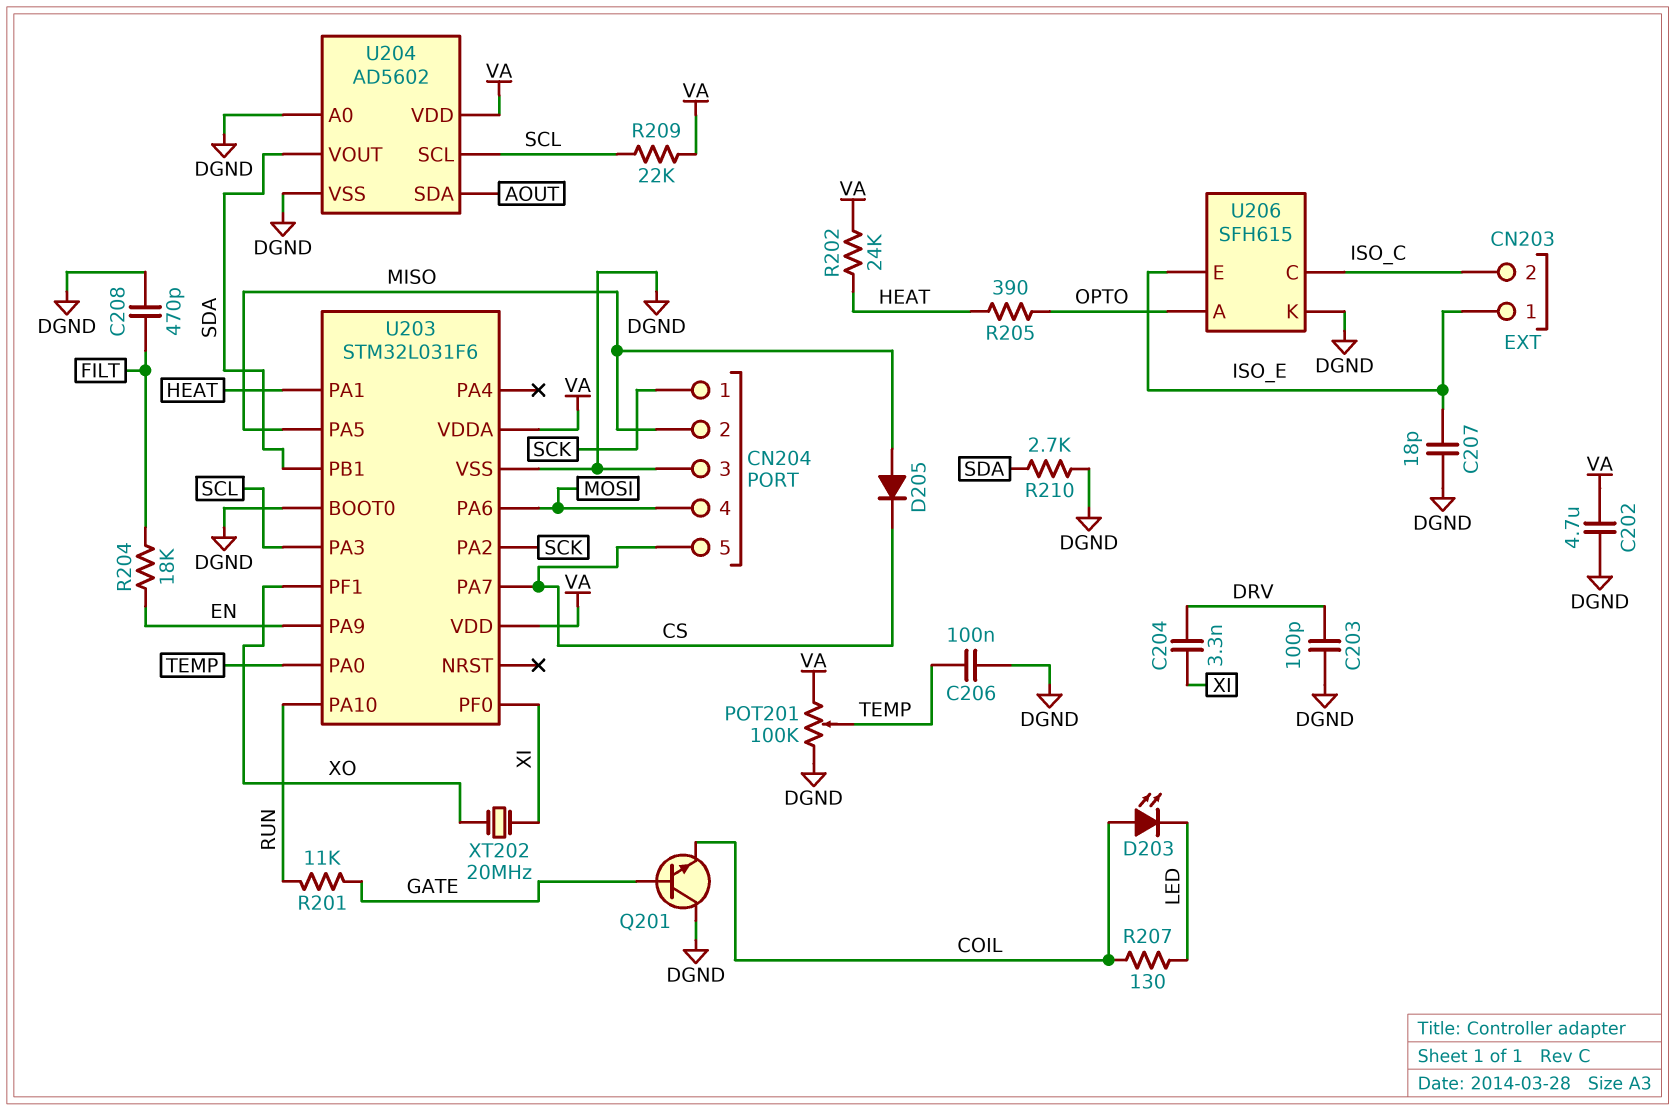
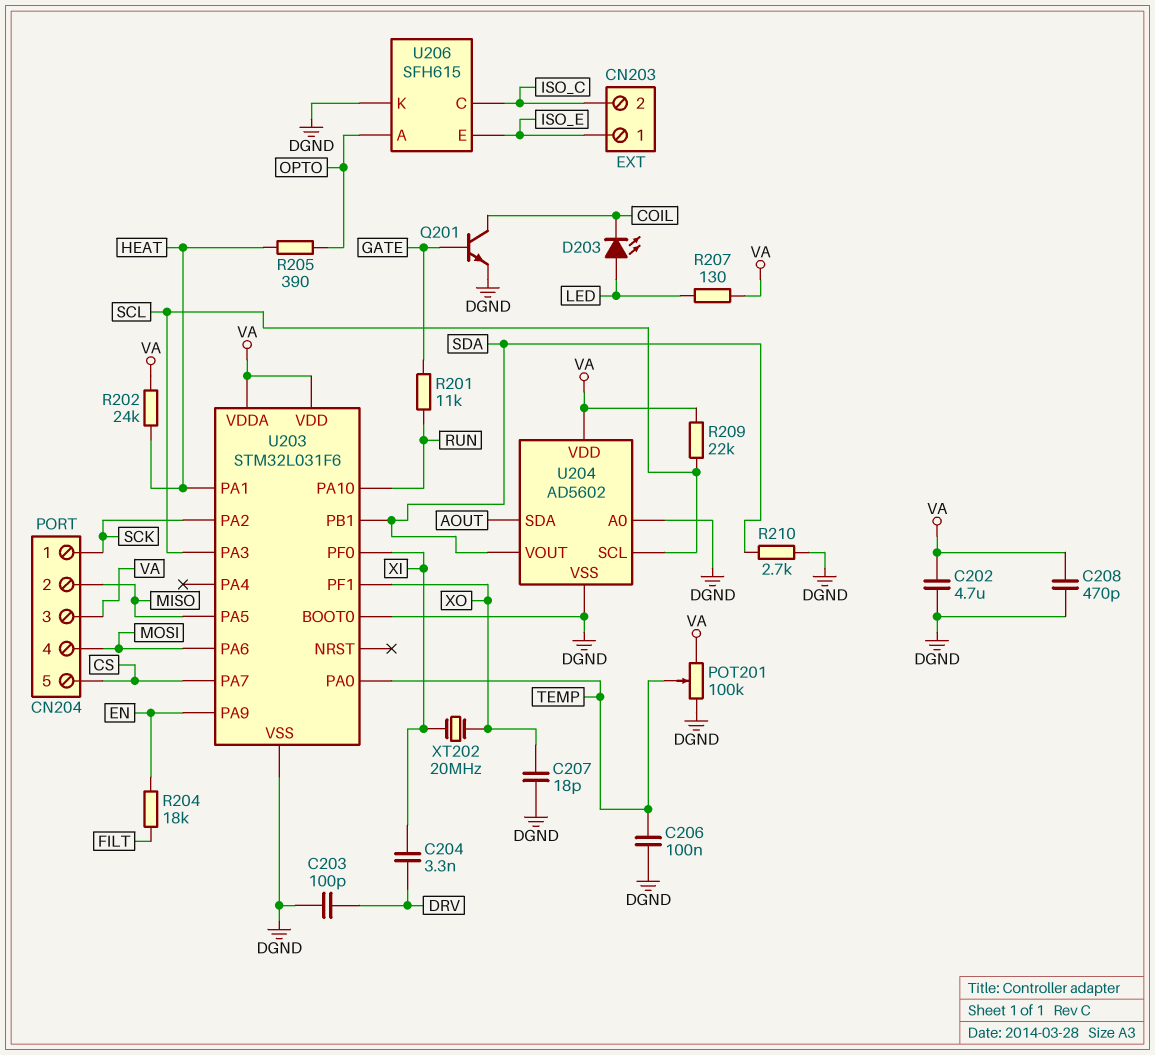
C207: 18pF (DGND, ISO_E) -> 18pF (DGND, XO)
C208: 470pF (DGND, FILT) -> 470pF (DGND, VA)
CN204 pin 3: DGND -> VA
D203: LED (A COIL, K LED) -> LED (A LED, K COIL)
D205: diode (A MISO, K CS) -> none
Q201: NPN (B GATE, C DGND, E COIL) -> NPN (B GATE, C COIL, E DGND)
R207: 130 (COIL, LED) -> 130 (LED, VA)

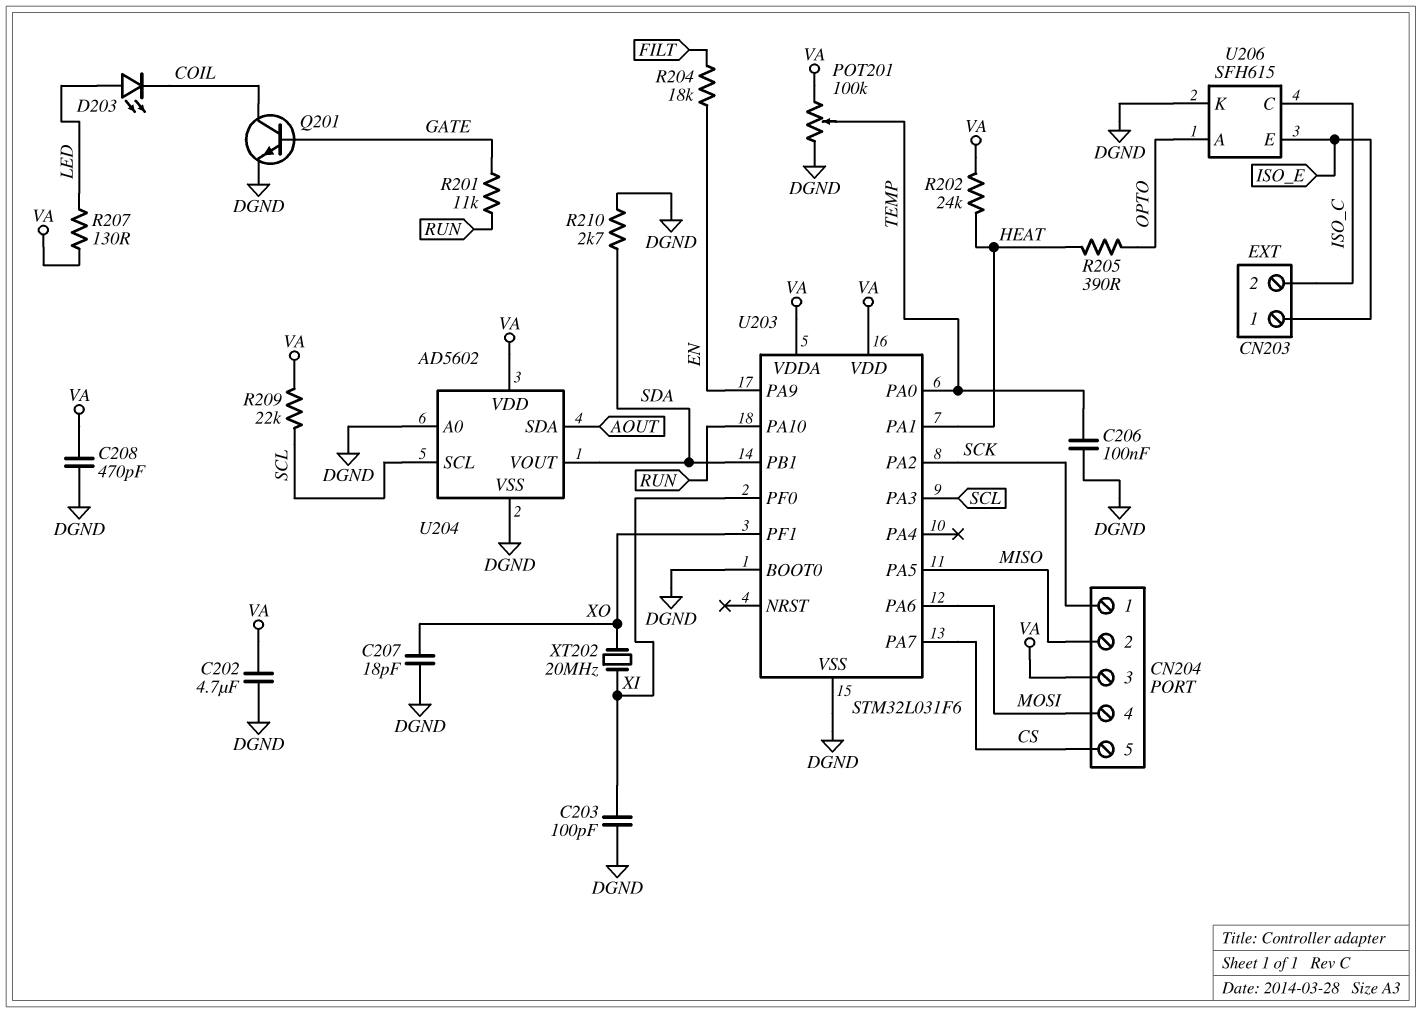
C203: 100pF (DGND, DRV) -> 100pF (DGND, XI)
C204: 3.3nF (DRV, XI) -> none

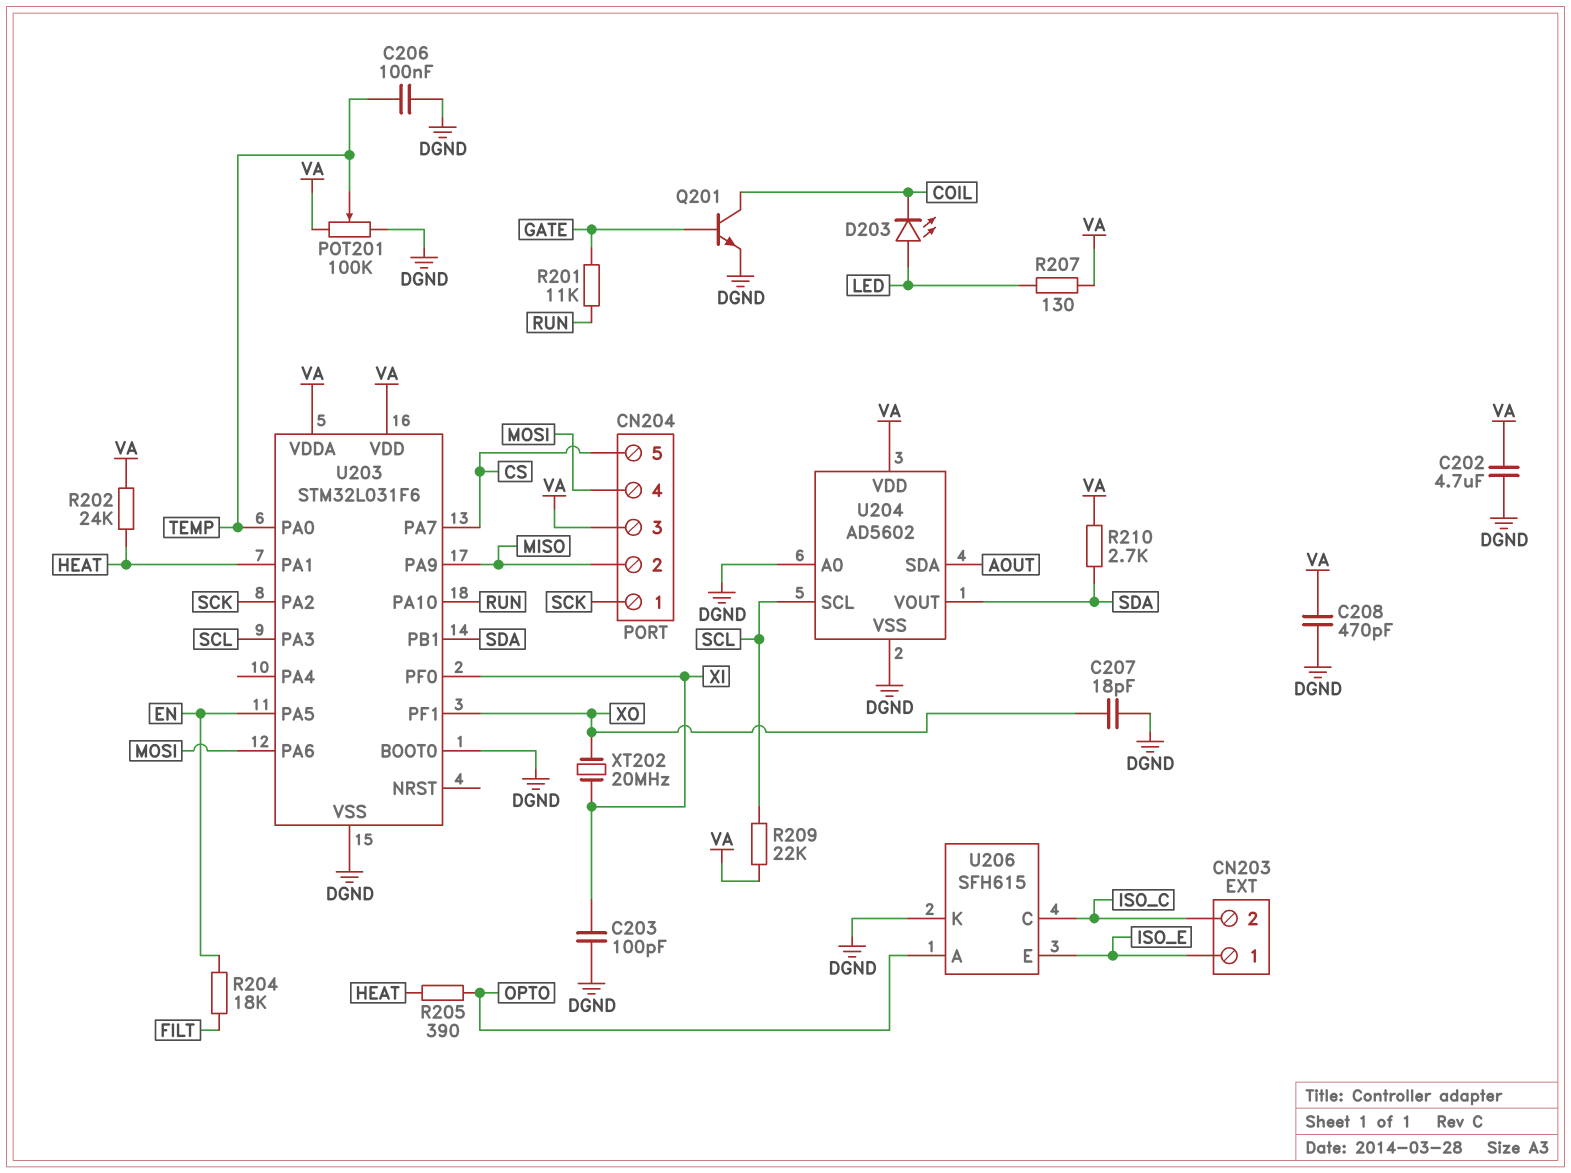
R210: 2.7k (DGND, SDA) -> 2.7k (SDA, VA)
U203 pin PA5: MISO -> EN
U203 pin PA9: EN -> MISO

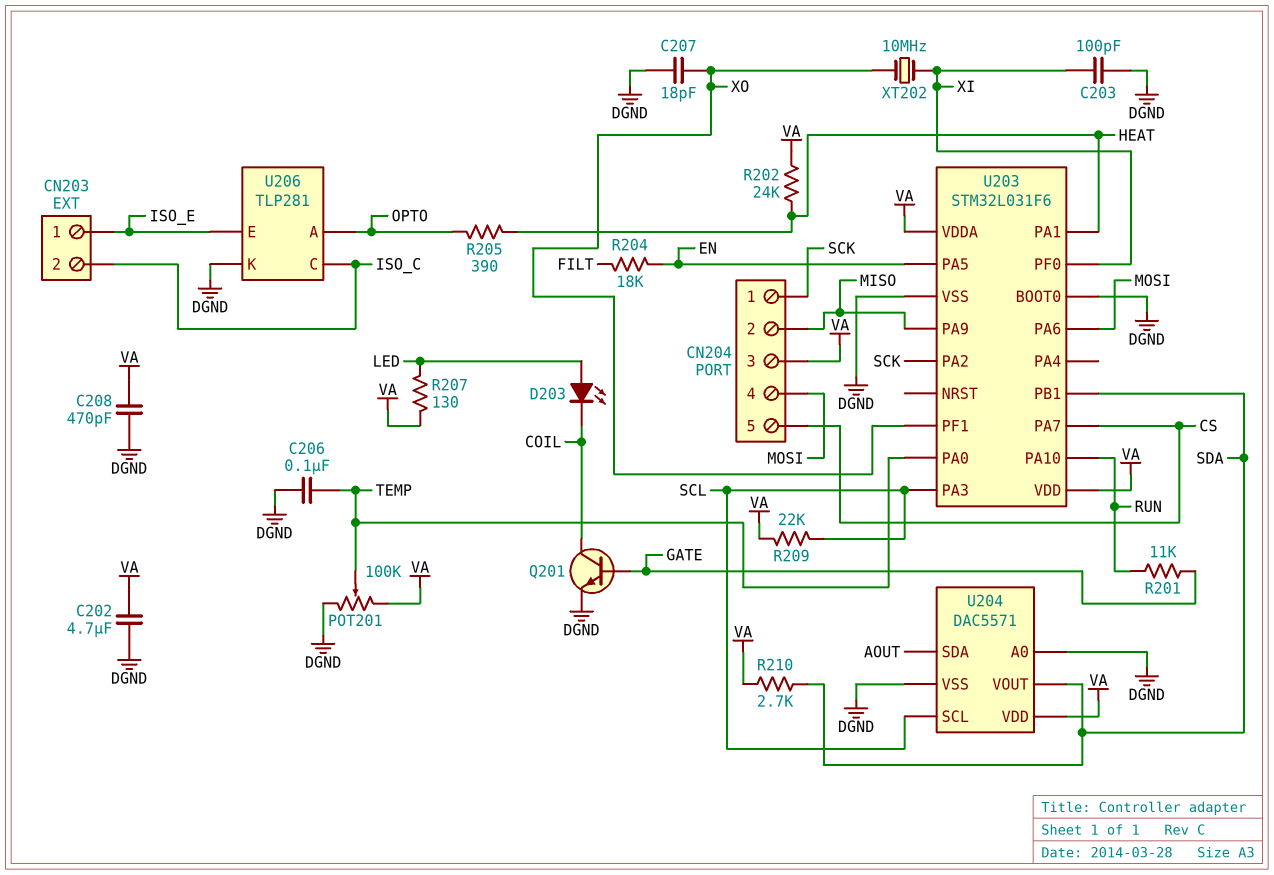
U204: AD5602 -> DAC5571
U206: SFH615 -> TLP281
XT202: 20MHz (XI, XO) -> 10MHz (XI, XO)

